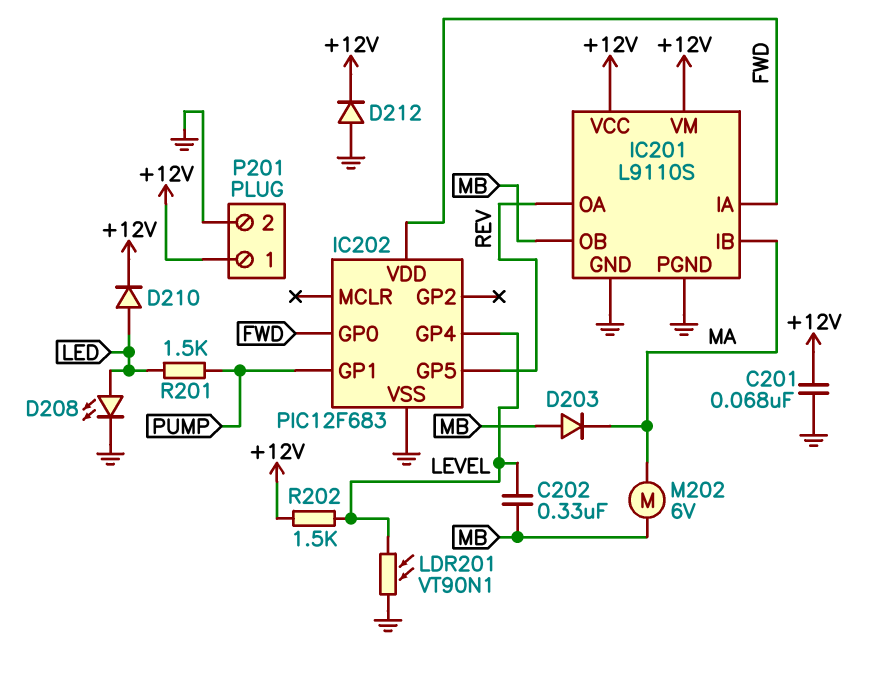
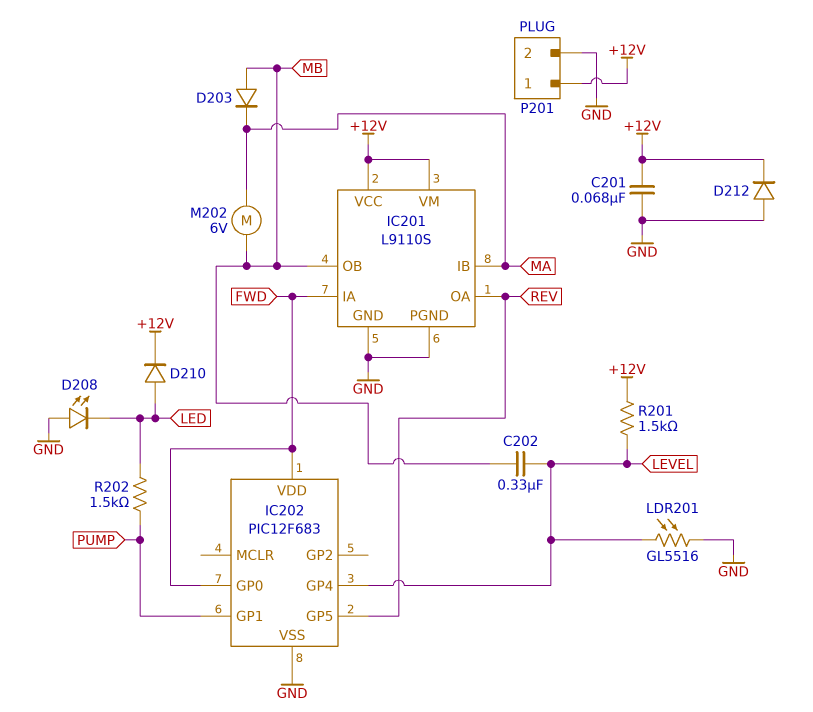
D208: LED (A LED, K GND) -> LED (A GND, K LED)
LDR201: VT90N1 (GND, LEVEL) -> GL5516 (GND, LEVEL)
R201: 1.5k (LED, PUMP) -> 1.5k (+12V, LEVEL)
R202: 1.5k (+12V, LEVEL) -> 1.5k (LED, PUMP)

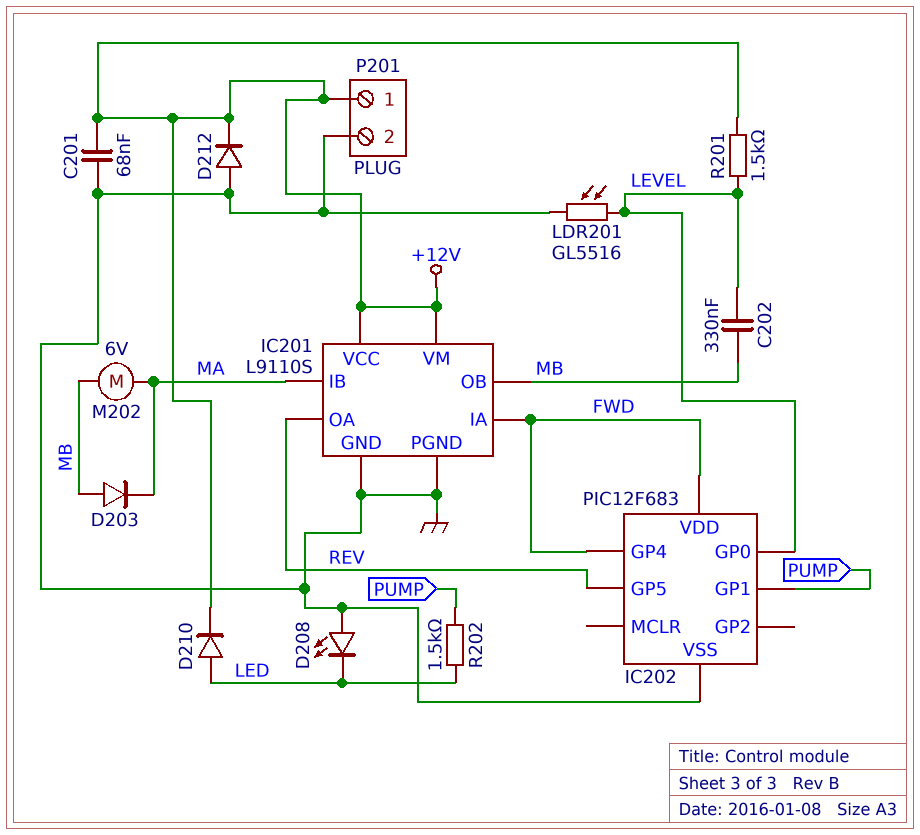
IC202 pin GP0: FWD -> LEVEL
IC202 pin GP4: LEVEL -> FWD

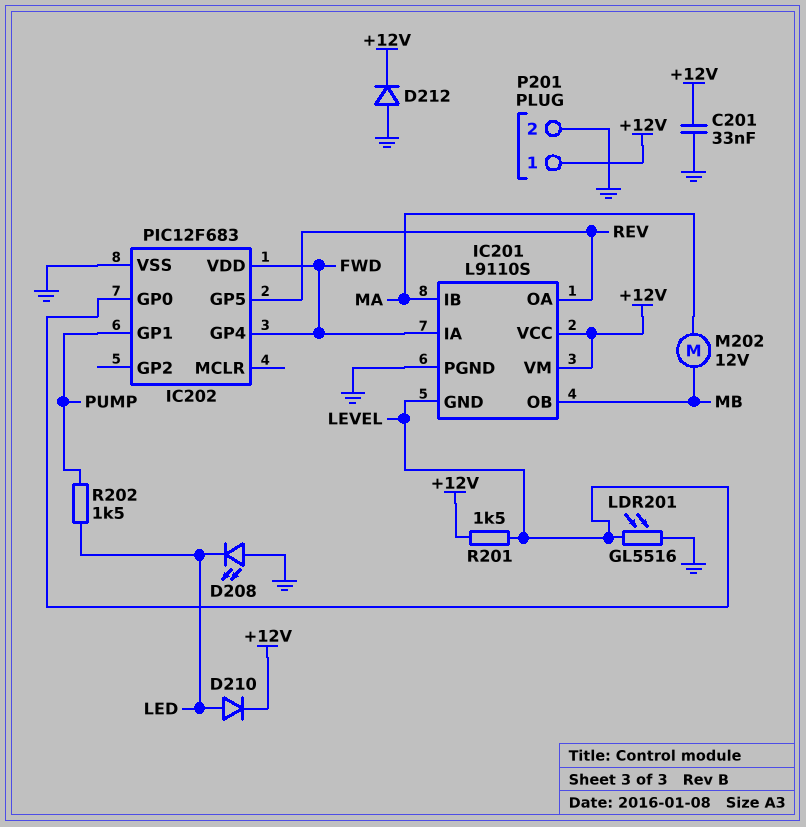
C201: 68nF (+12V, GND) -> 33nF (+12V, GND)
C202: 330nF (LEVEL, MB) -> none
D203: diode (A MB, K MA) -> none
IC201 pin GND: GND -> LEVEL
M202: motor 6V (MA, MB) -> motor 12V (MA, MB)

